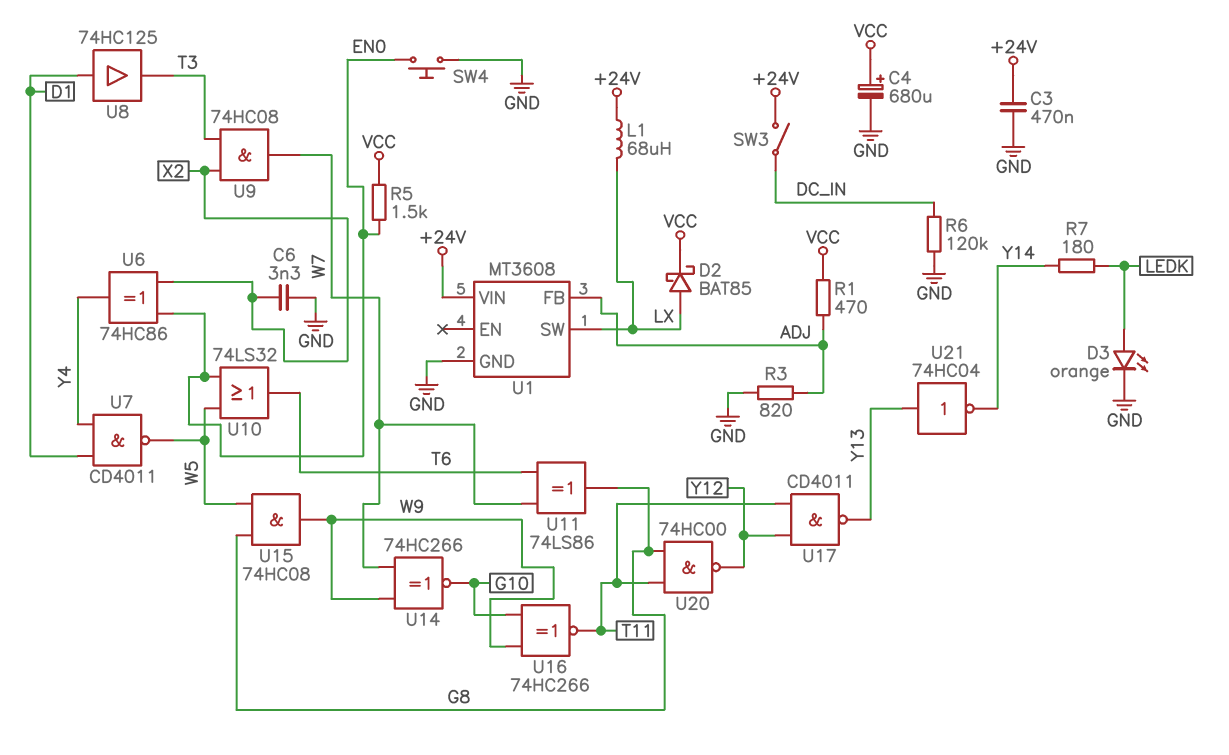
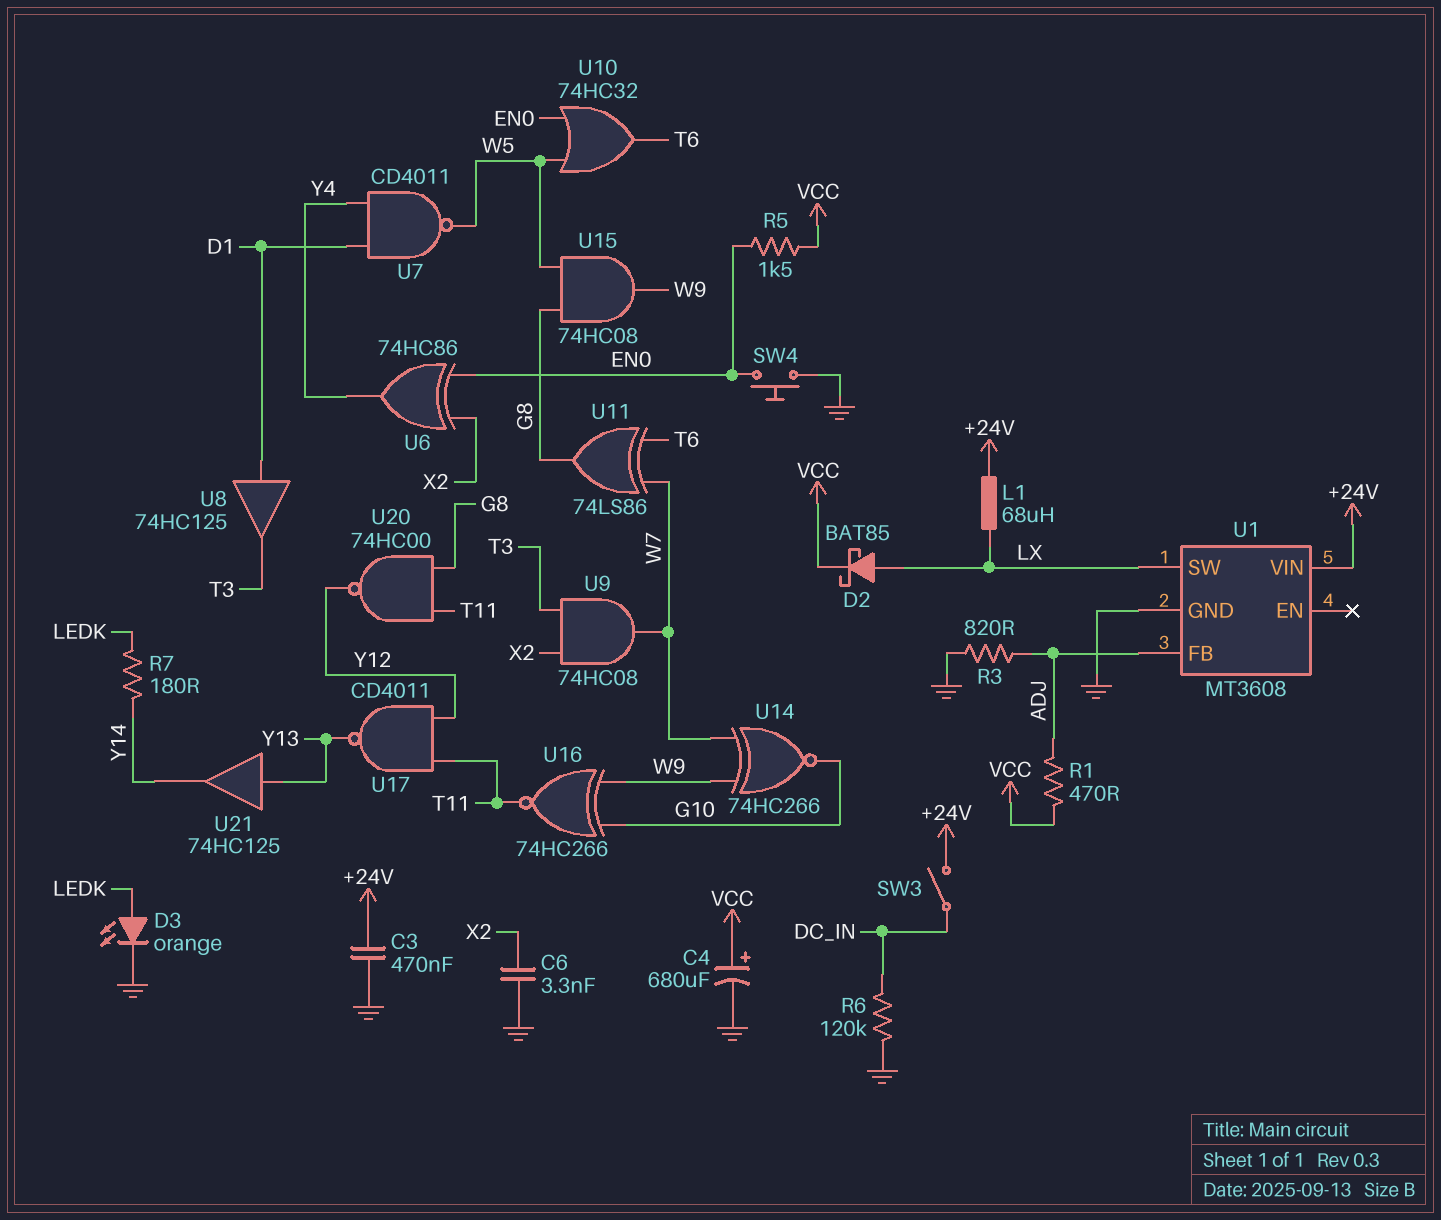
U10: OR 74LS32 (in EN0, in W5, out T6) -> OR 74HC32 (in EN0, in W5, out T6)
U21: NOT 74HC04 (in Y13, out Y14) -> buffer 74HC125 (in Y13, out Y14)

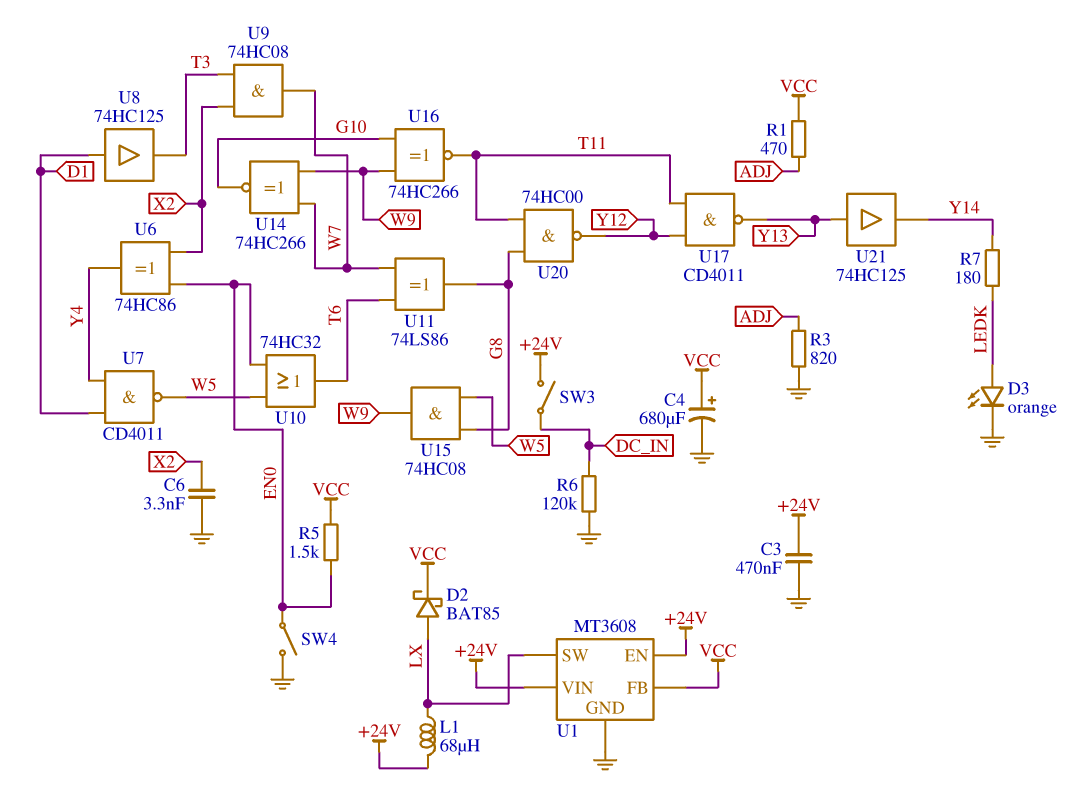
SW4: button (EN0, GND) -> switch (EN0, GND)
U1 pin EN: none -> +24V
U1 pin FB: ADJ -> VCC

